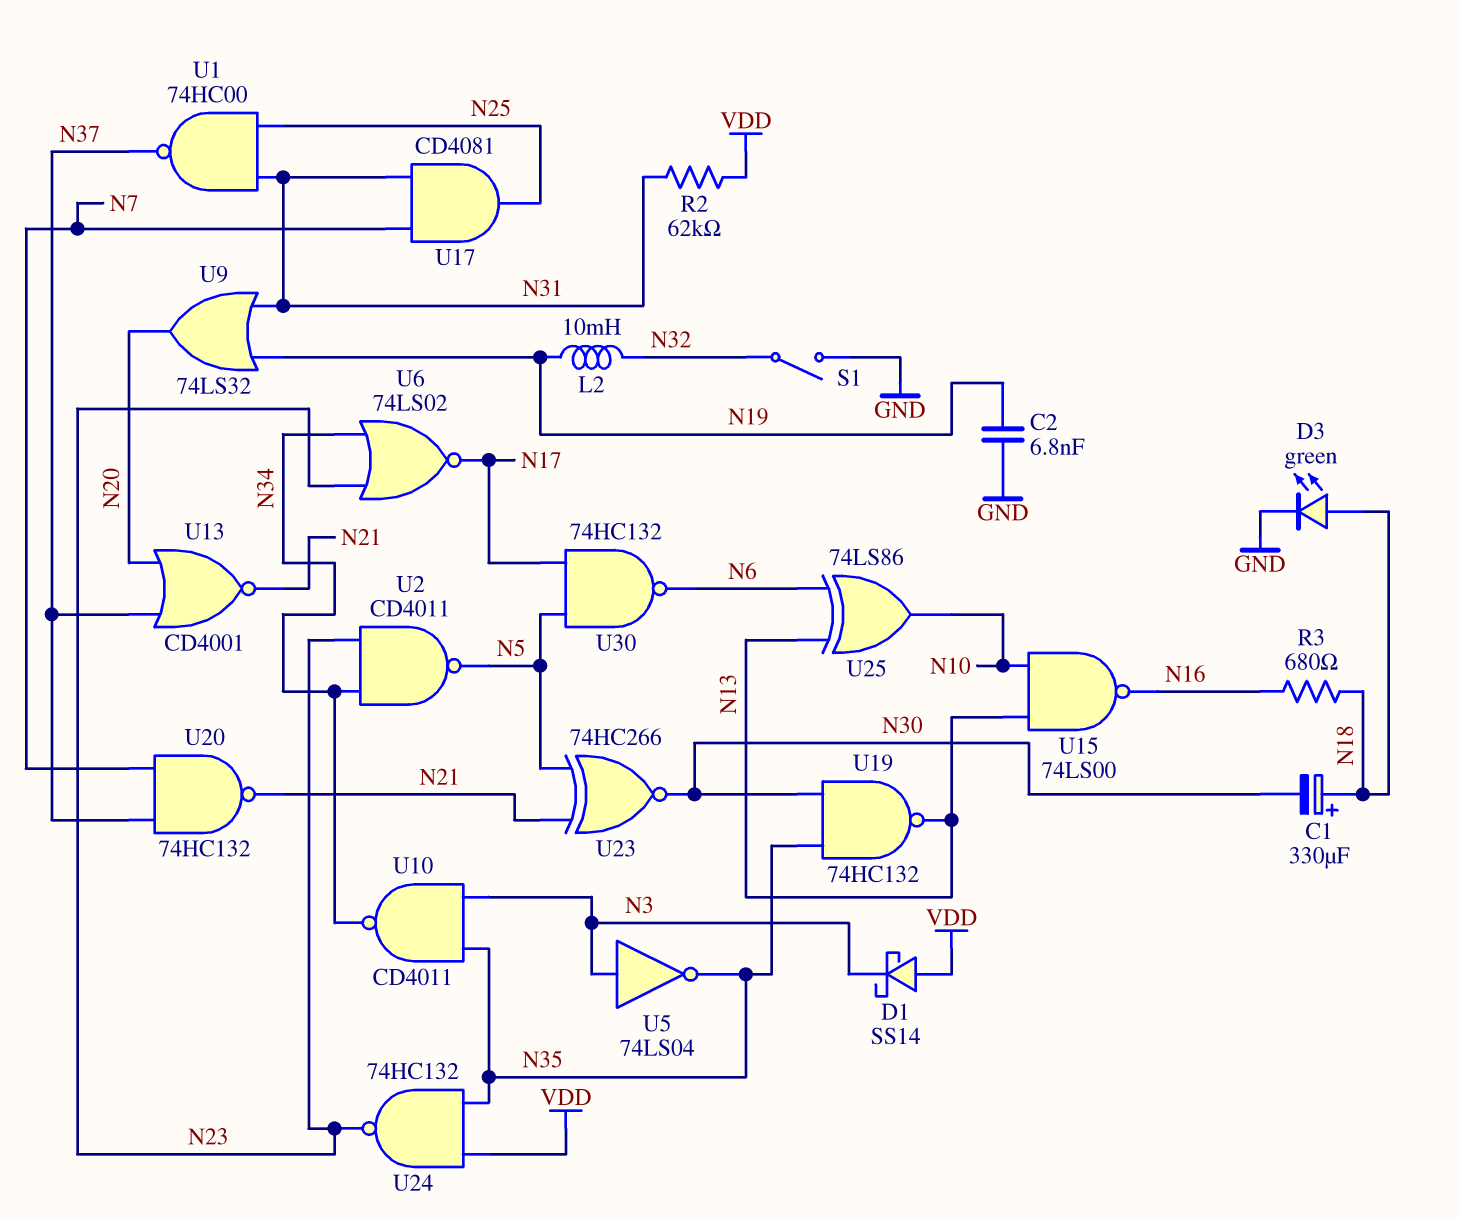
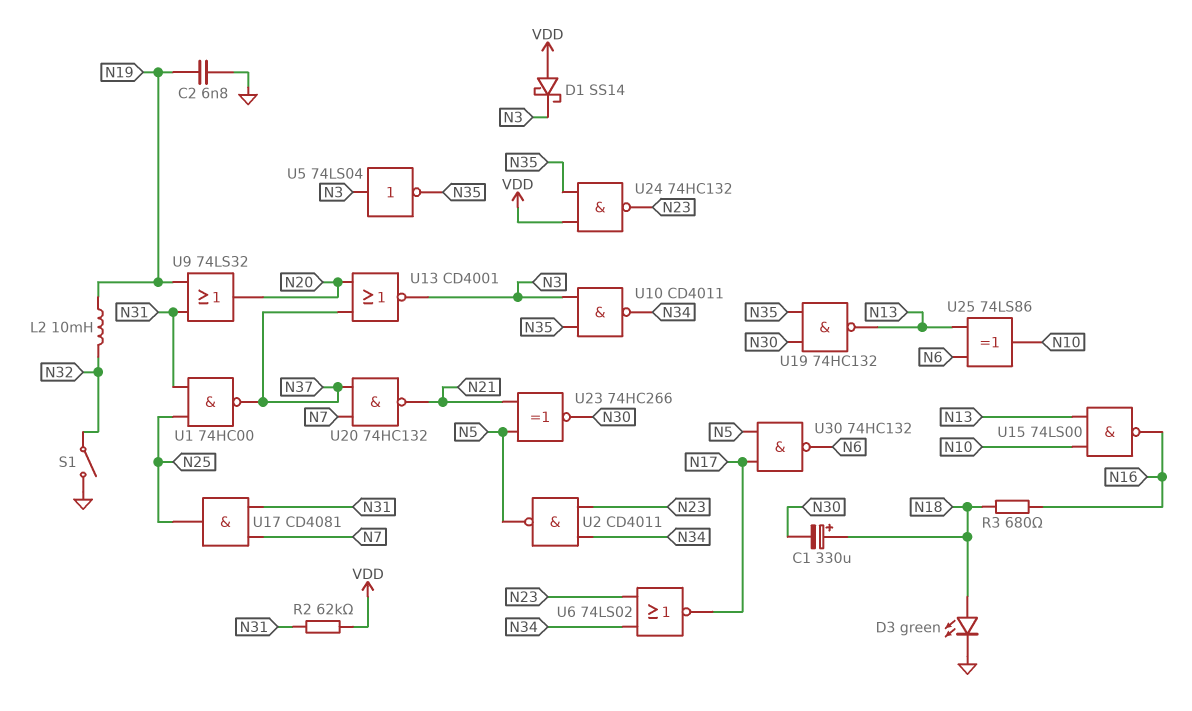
U13: NOR CD4001 (in N20, in N37, out N21) -> NOR CD4001 (in N20, in N37, out N3)

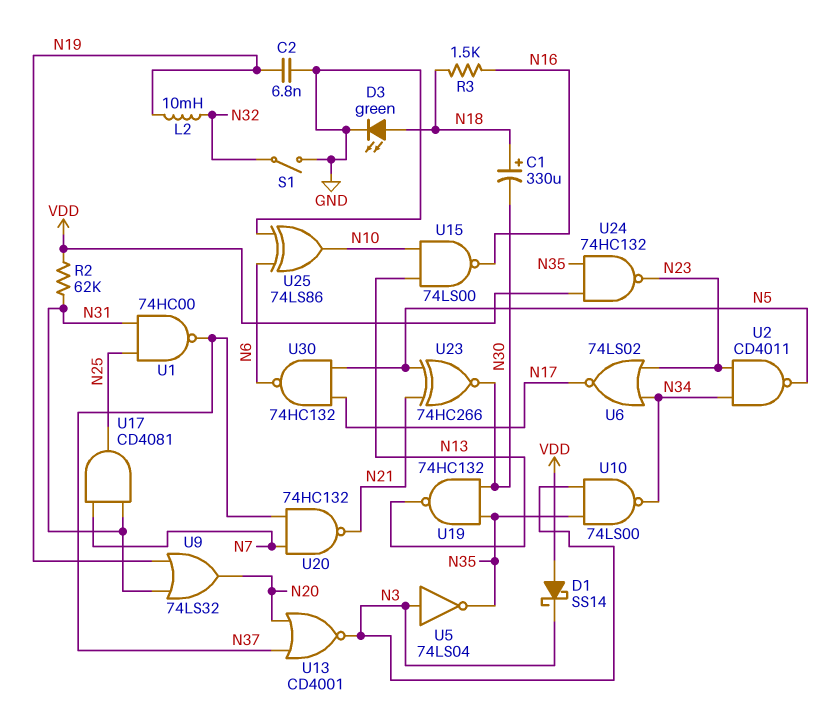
R3: 680 (N16, N18) -> 1.5k (N16, N18)
U10: NAND CD4011 (in N3, in N35, out N34) -> NAND 74LS00 (in N3, in N35, out N34)
U25: XOR 74LS86 (in N6, in N13, out N10) -> XOR 74LS86 (in GND, in N6, out N10)

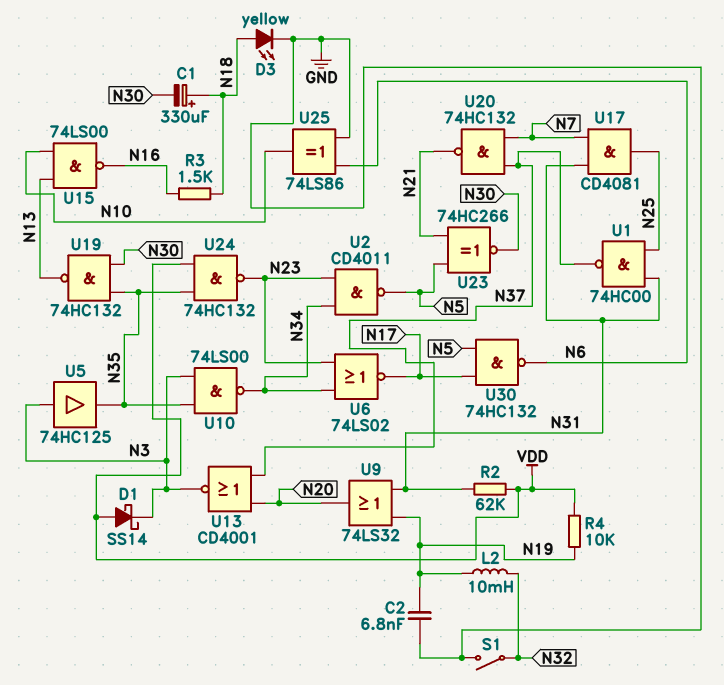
D3: LED green (A N18, K GND) -> LED yellow (A N18, K GND)
R4: none -> 10k (N19, VDD)
U5: NOT 74LS04 (in N3, out N35) -> buffer 74HC125 (in N3, out N35)

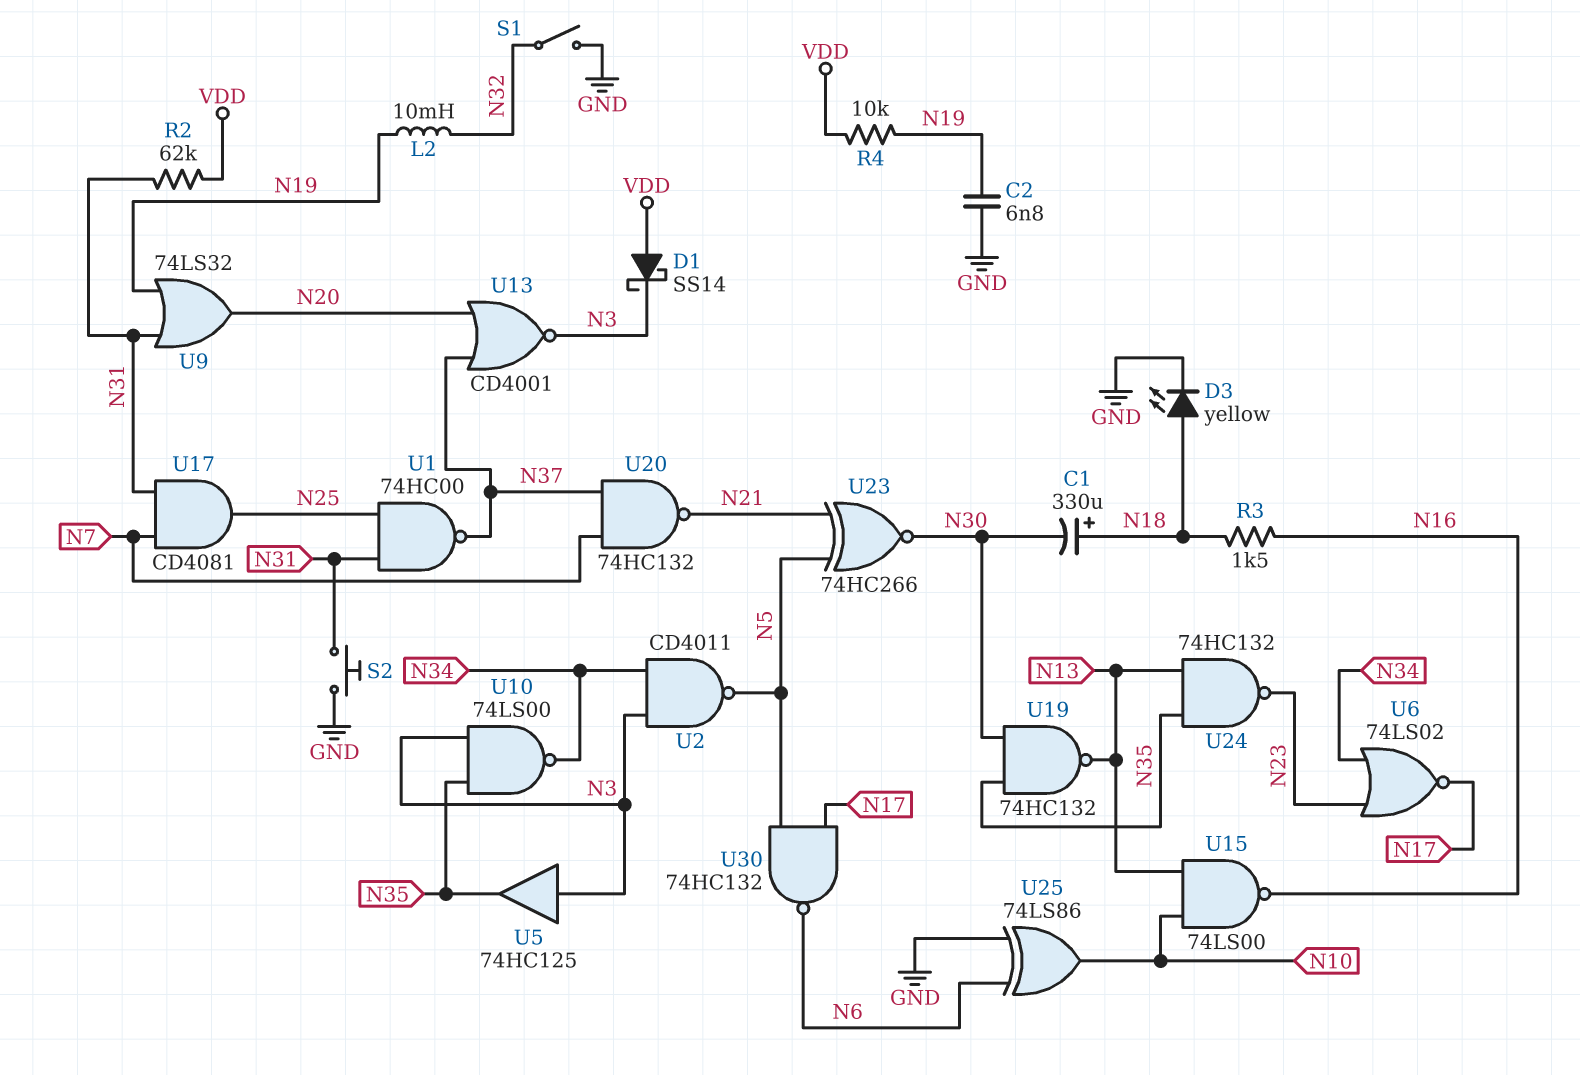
S2: none -> button (GND, N31)
U2: NAND CD4011 (in N23, in N34, out N5) -> NAND CD4011 (in N3, in N34, out N5)
U24: NAND 74HC132 (in N35, in VDD, out N23) -> NAND 74HC132 (in N13, in N35, out N23)

